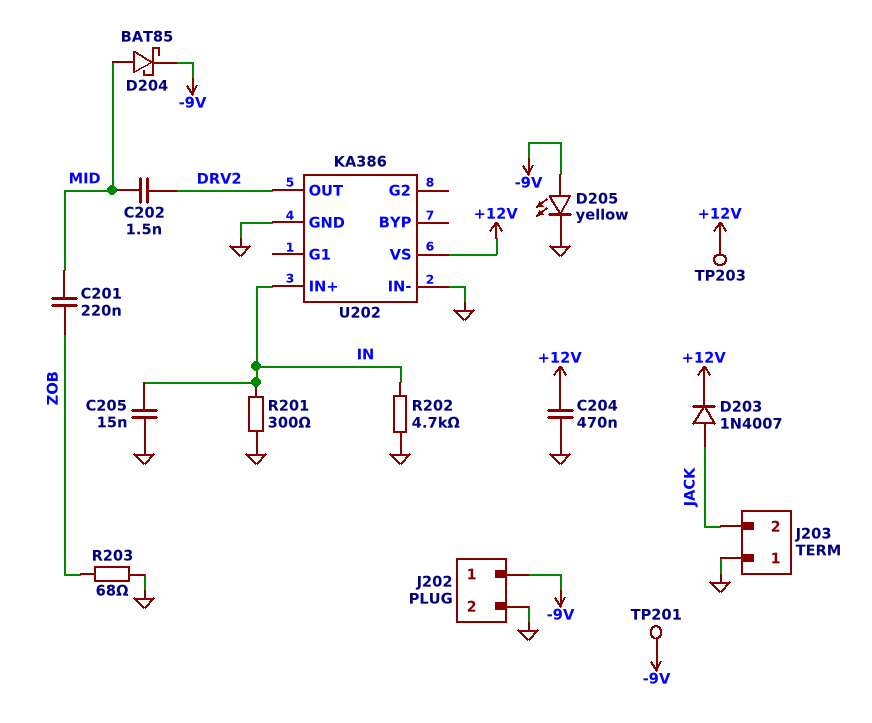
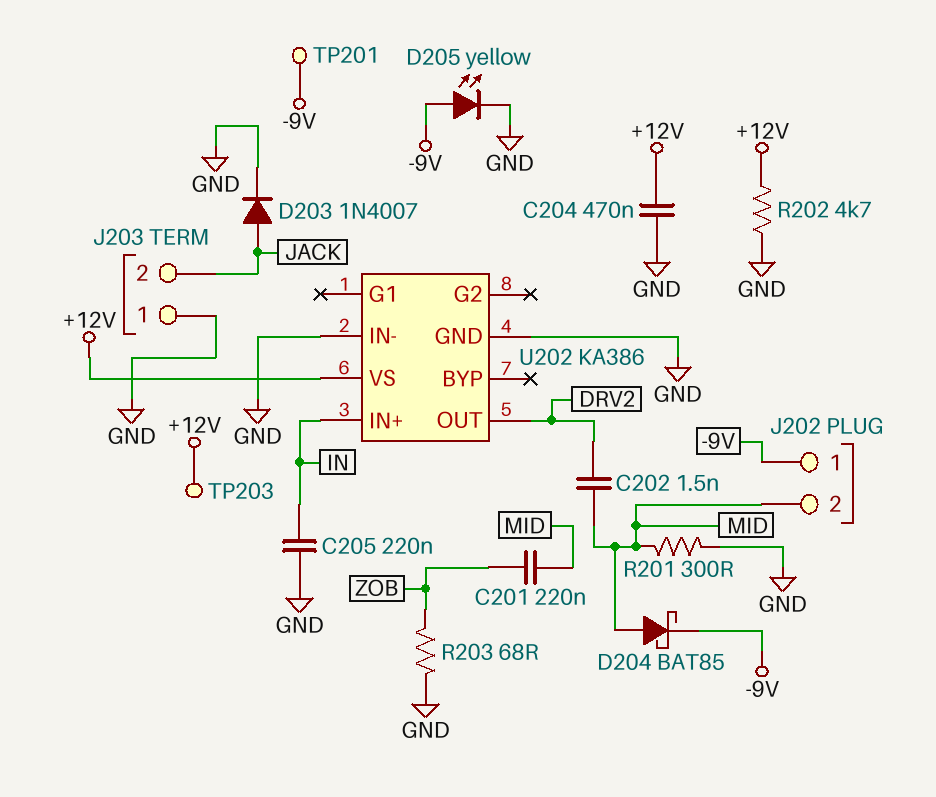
C205: 15nF (GND, IN) -> 220nF (GND, IN)
D203: diode 1N4007 (A JACK, K +12V) -> diode 1N4007 (A JACK, K GND)
J202 pin 2: GND -> MID
R201: 300 (GND, IN) -> 300 (GND, MID)
R202: 4.7k (GND, IN) -> 4.7k (+12V, GND)

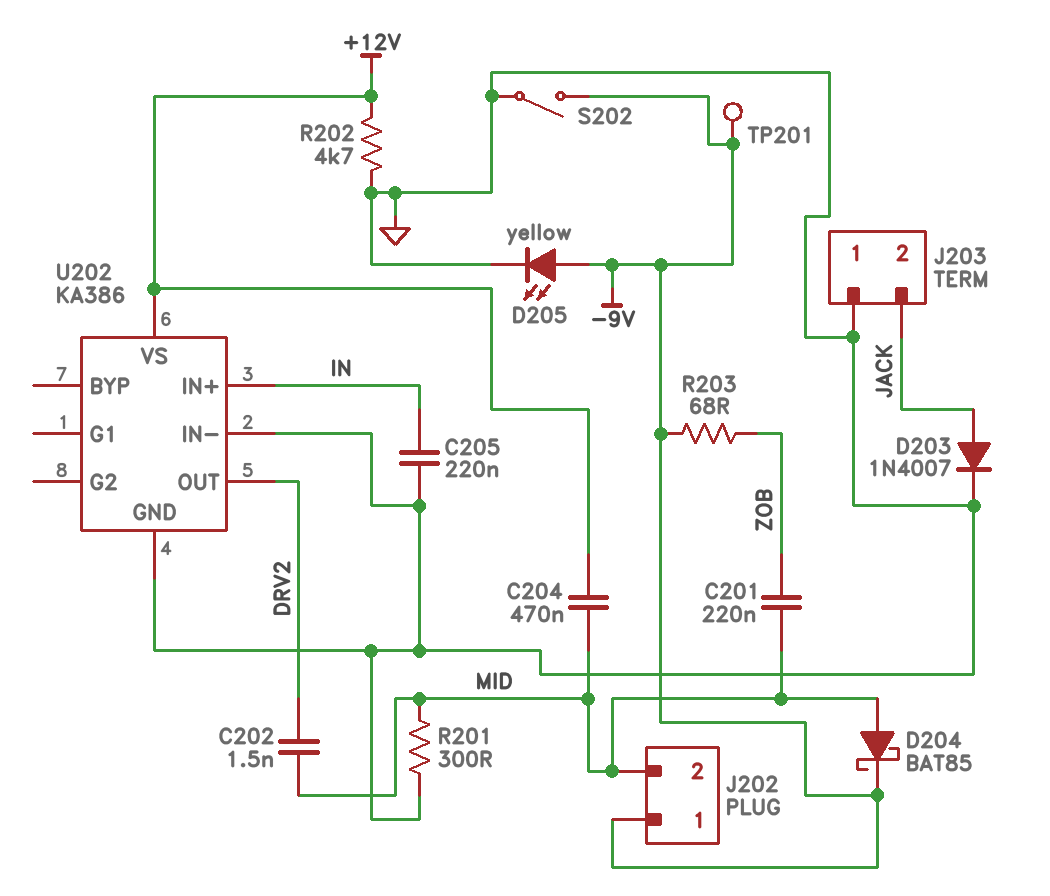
C204: 470nF (+12V, GND) -> 470nF (+12V, MID)
R203: 68 (GND, ZOB) -> 68 (-9V, ZOB)
S202: none -> switch (-9V, GND)
TP203: test point (+12V) -> none

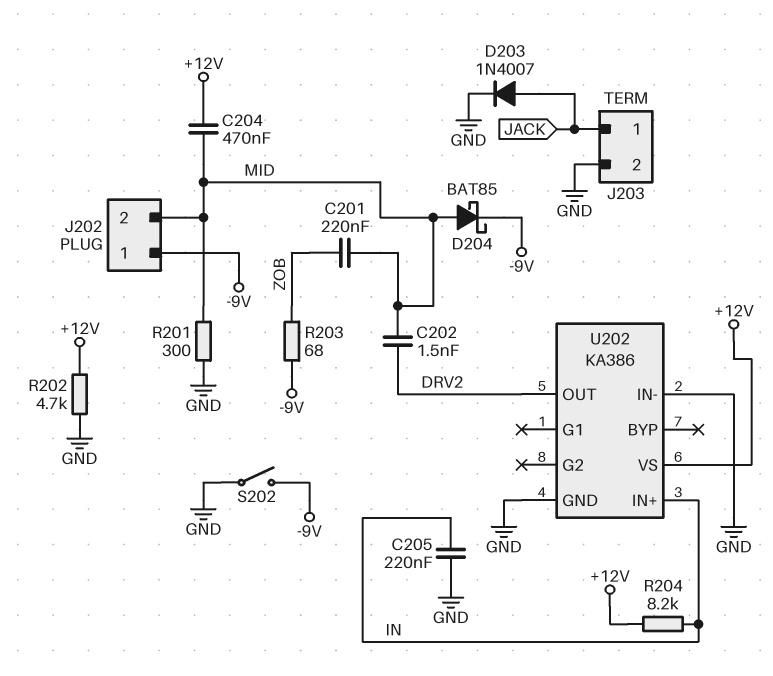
D205: LED yellow (A -9V, K GND) -> none
J203 pin 1: GND -> JACK
J203 pin 2: JACK -> GND
R204: none -> 8.2k (+12V, IN)
TP201: test point (-9V) -> none

